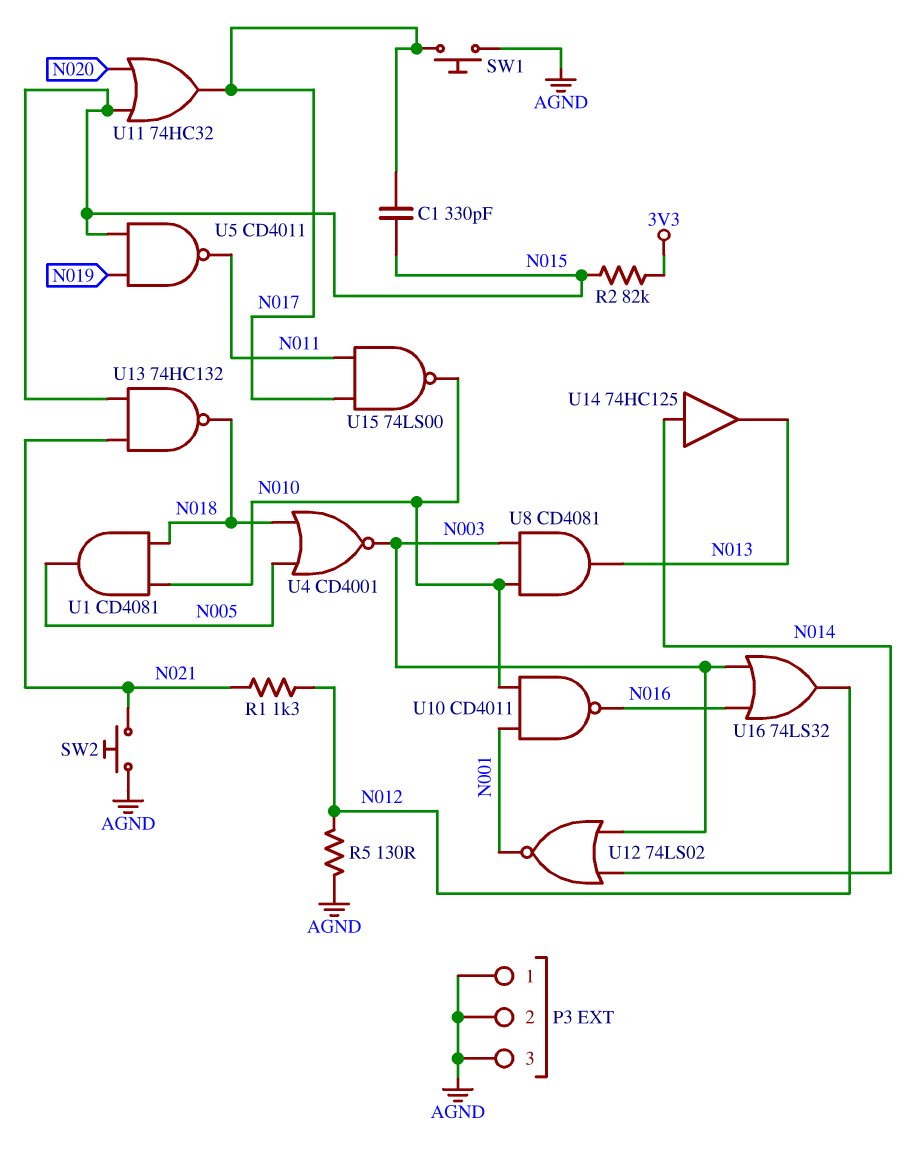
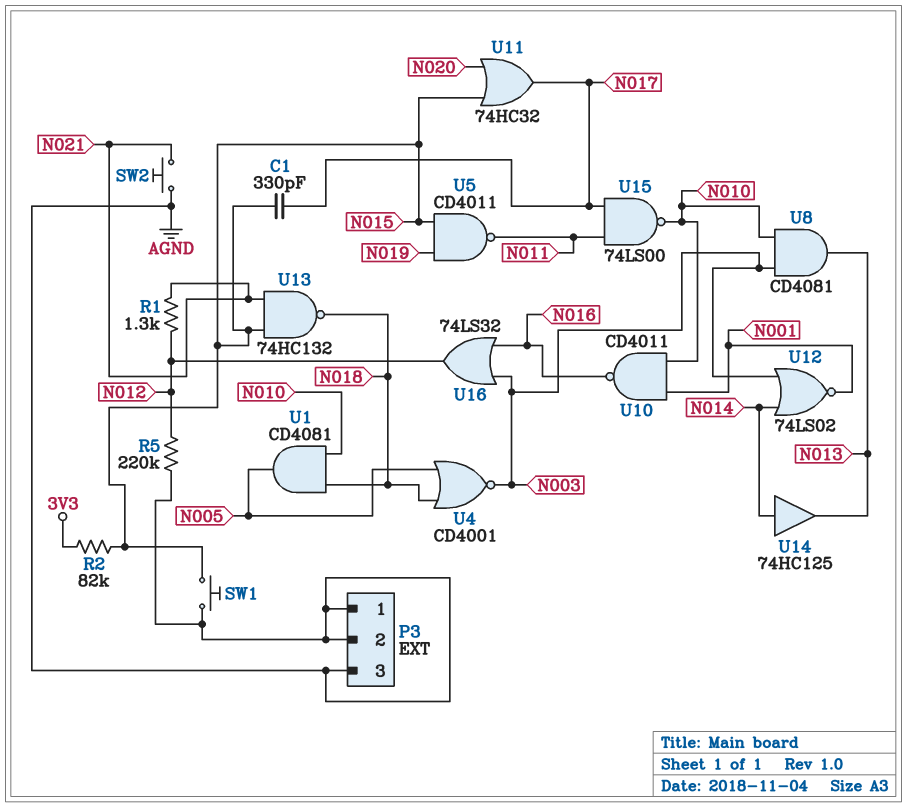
R5: 130 (AGND, N012) -> 220k (AGND, N012)
SW1: button (AGND, N017) -> button (AGND, N015)

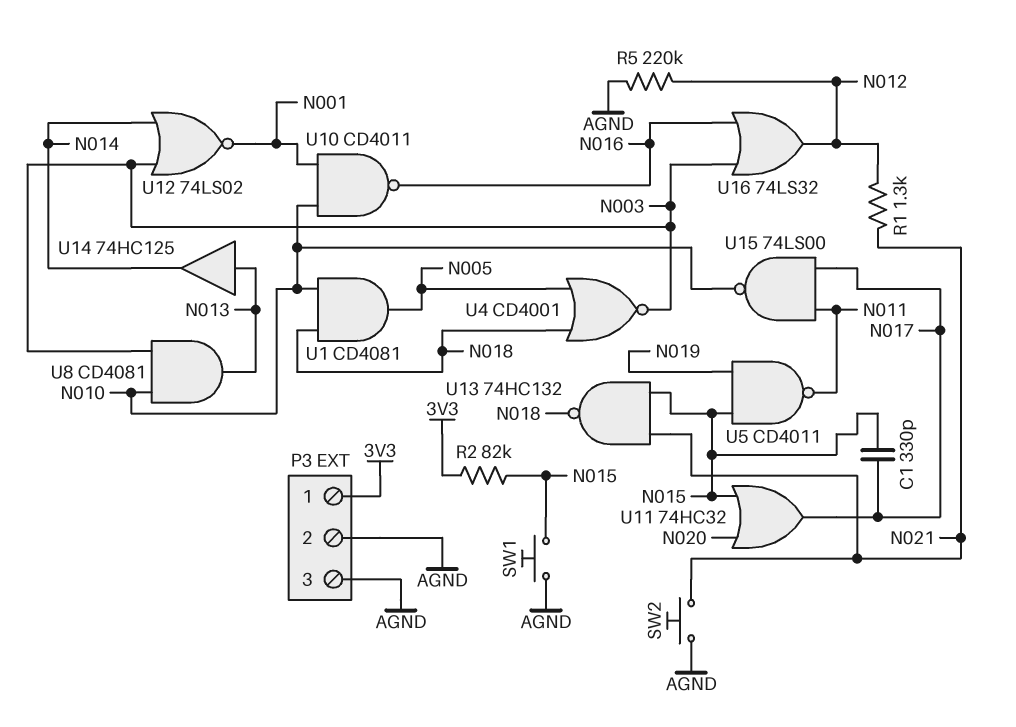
P3 pin 1: AGND -> 3V3
U14: buffer 74HC125 (in N014, out N013) -> buffer 74HC125 (in N013, out N014)

